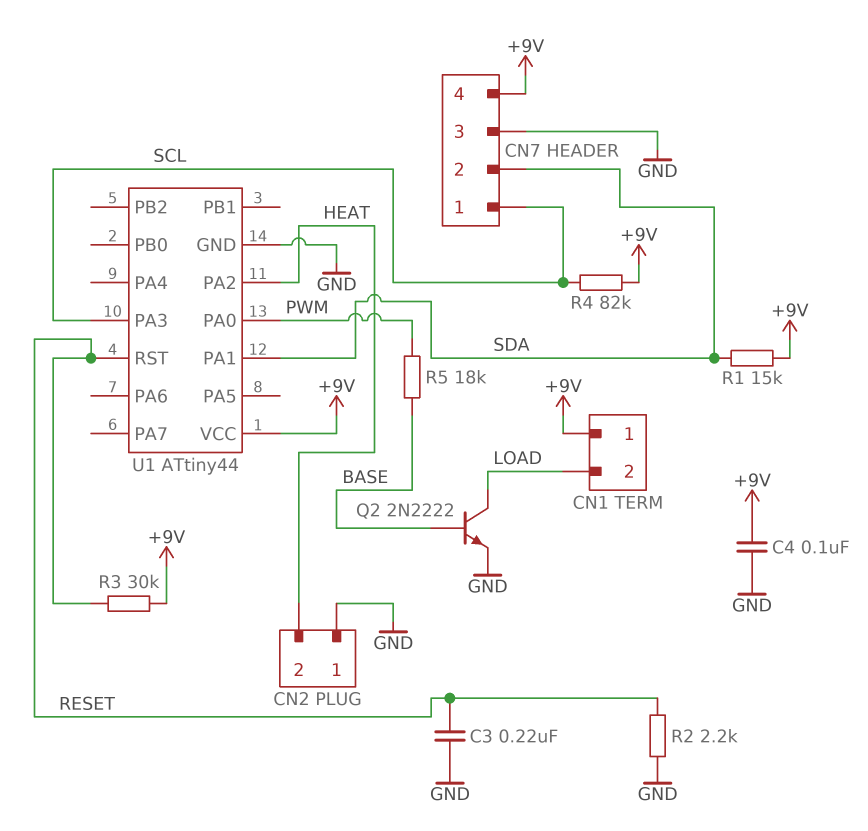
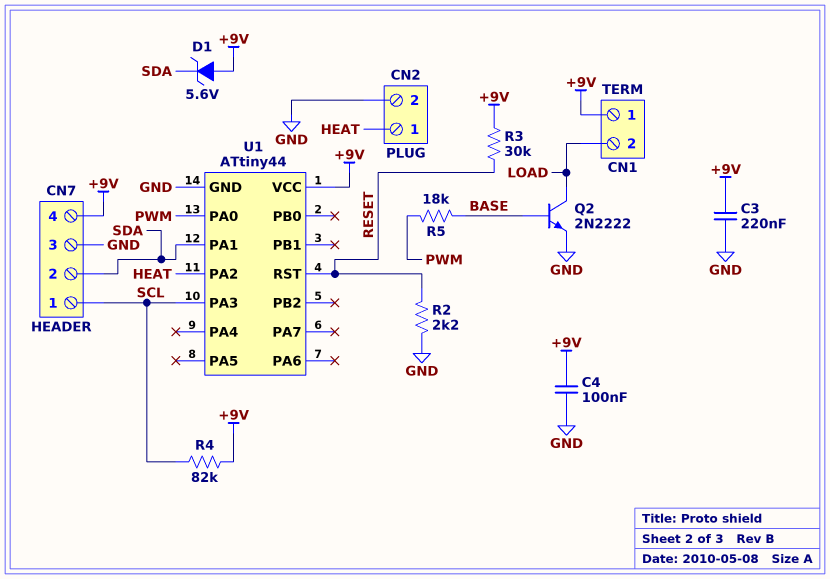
C3: 220nF (GND, RESET) -> 220nF (+9V, GND)
CN2 pin 1: GND -> HEAT
CN2 pin 2: HEAT -> GND
D1: none -> zener 5.6V (A +9V, K SDA)
R1: 15k (+9V, SDA) -> none

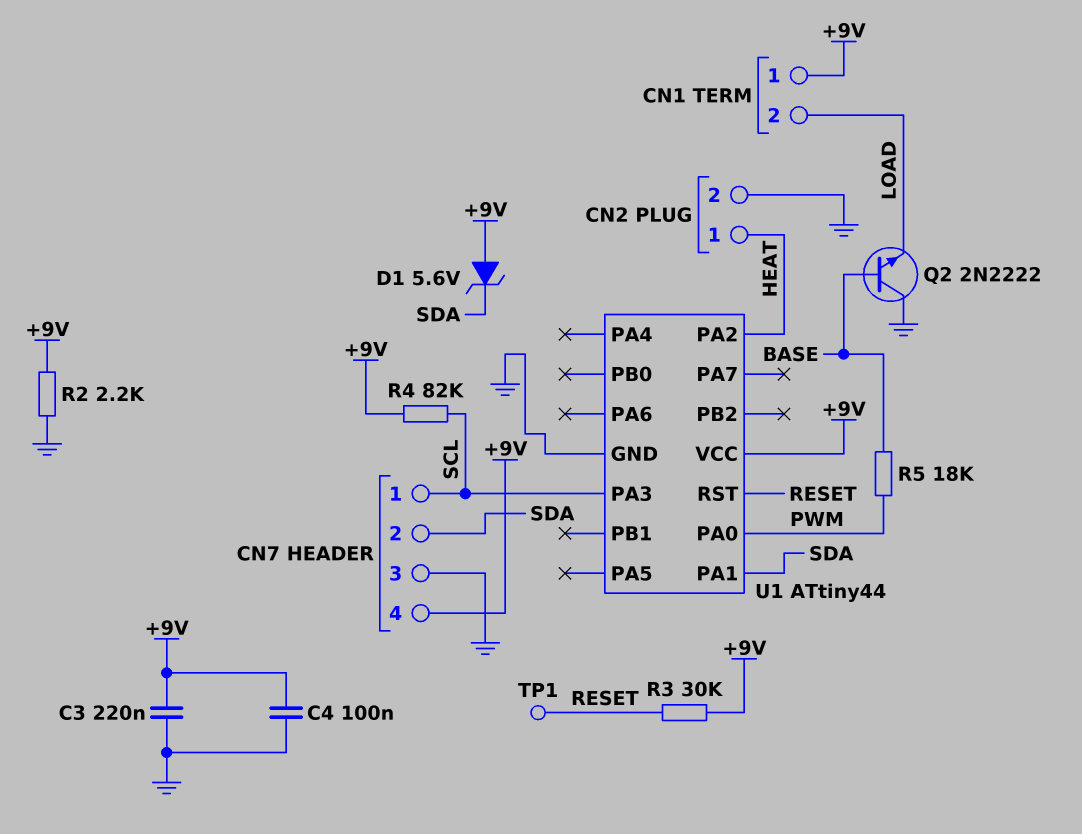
Q2: NPN 2N2222 (B BASE, C LOAD, E GND) -> NPN 2N2222 (B BASE, C GND, E LOAD)
R2: 2.2k (GND, RESET) -> 2.2k (+9V, GND)
TP1: none -> test point (RESET)

